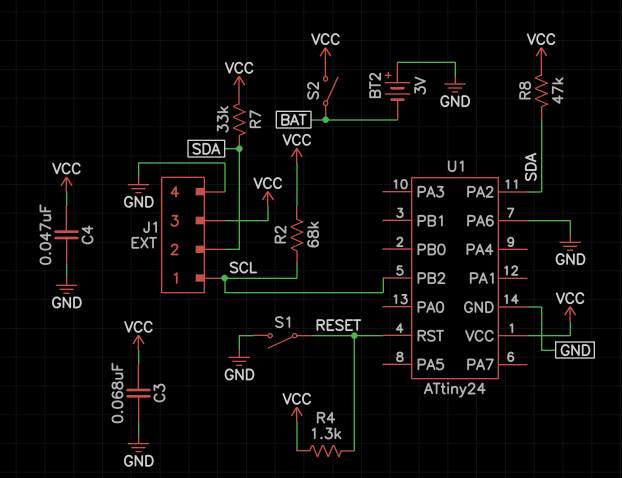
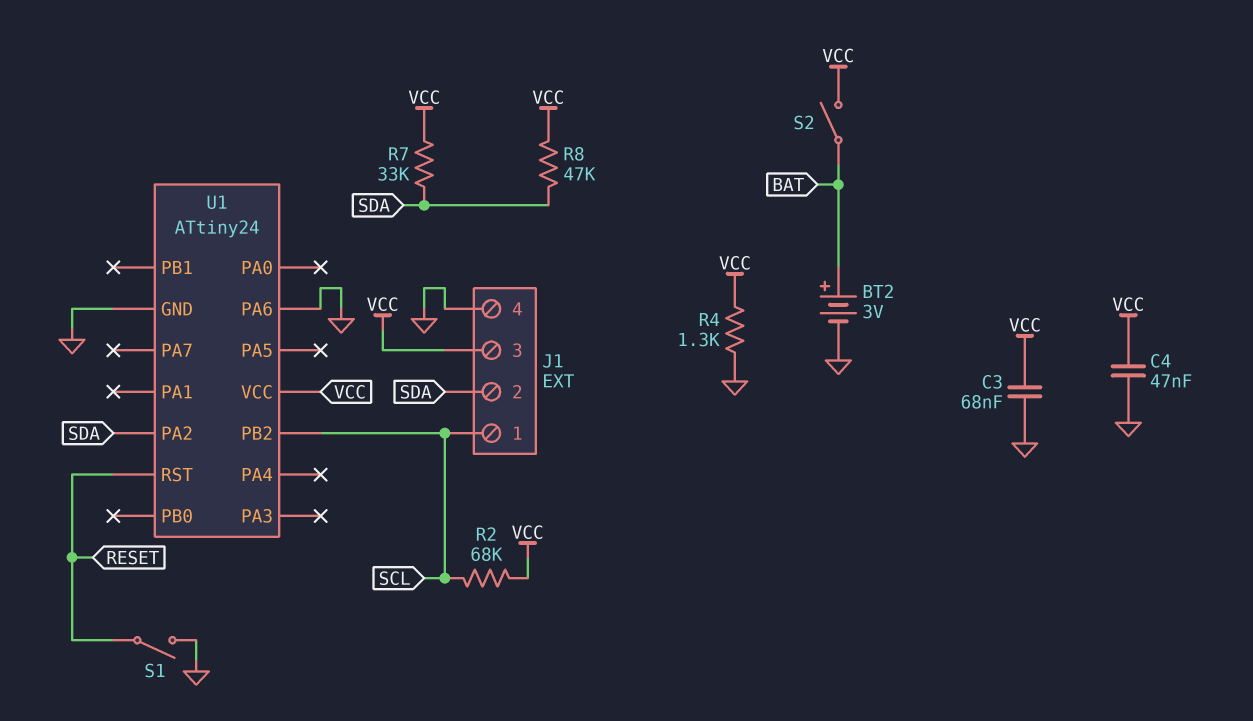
BT2: 3V (plus GND, minus BAT) -> 3V (plus BAT, minus GND)
R4: 1.3k (RESET, VCC) -> 1.3k (GND, VCC)

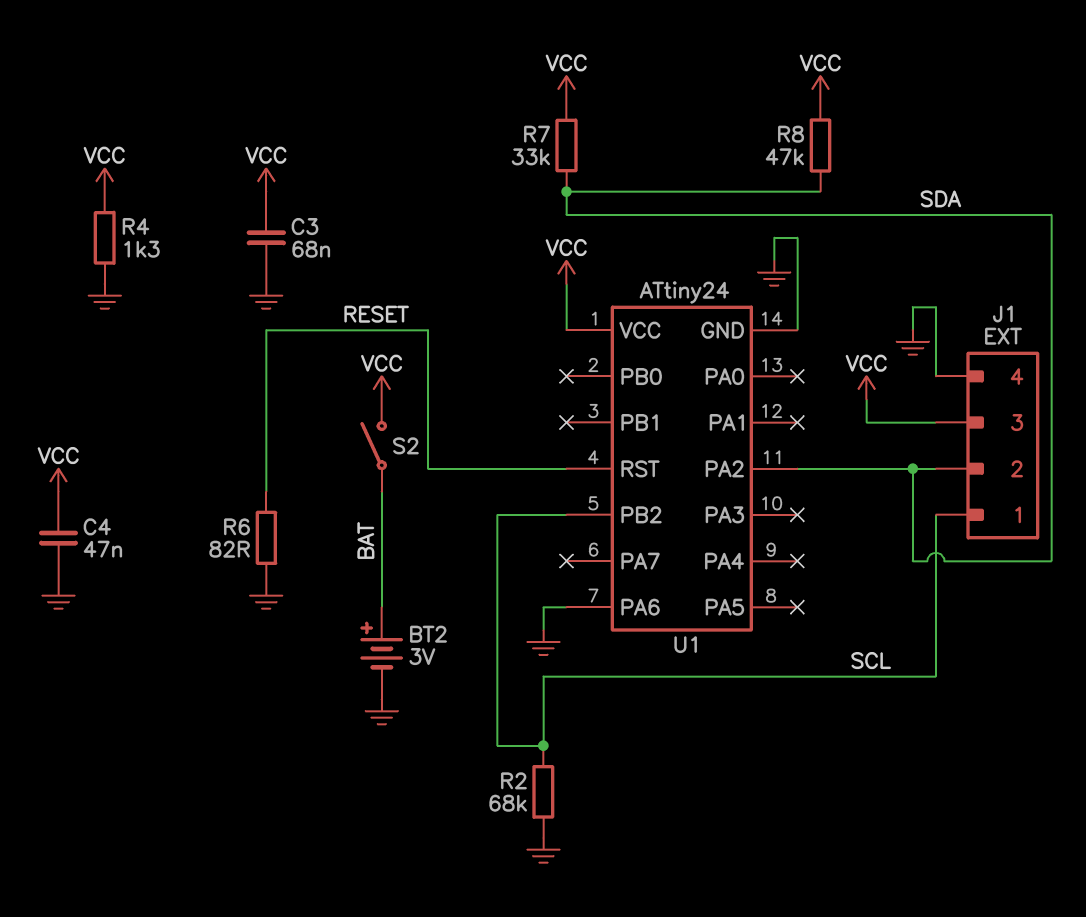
R2: 68k (SCL, VCC) -> 68k (GND, SCL)
R6: none -> 82 (GND, RESET)
S1: switch (GND, RESET) -> none

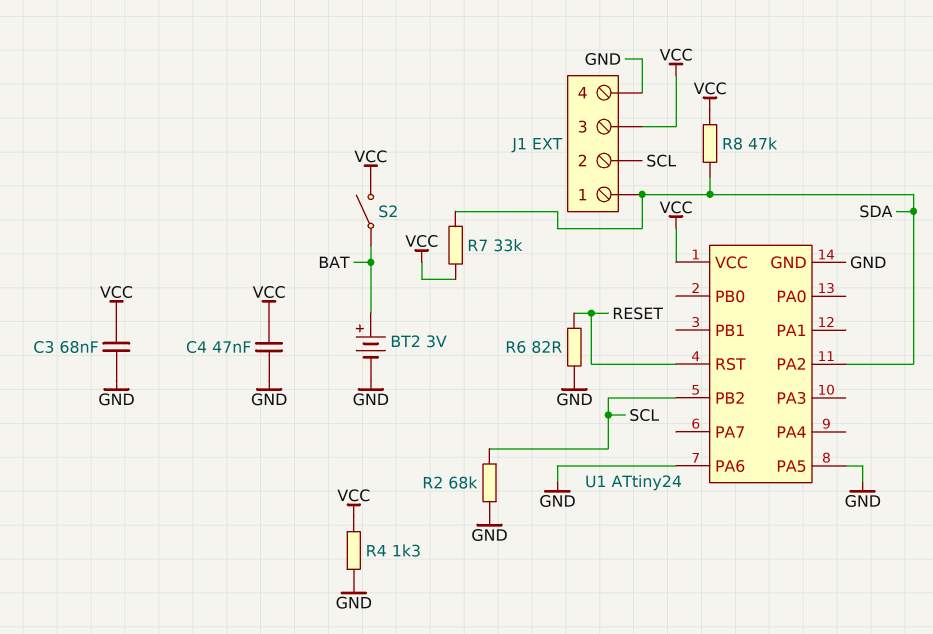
J1 pin 1: SCL -> SDA
J1 pin 2: SDA -> SCL
U1 pin PA5: none -> GND

